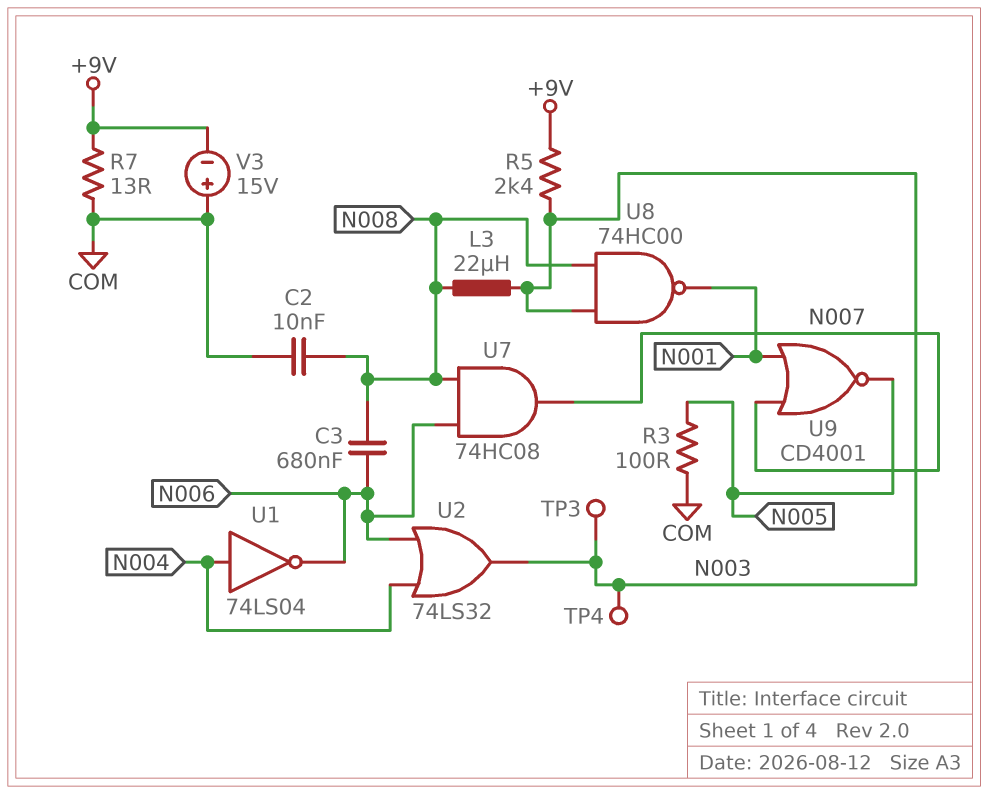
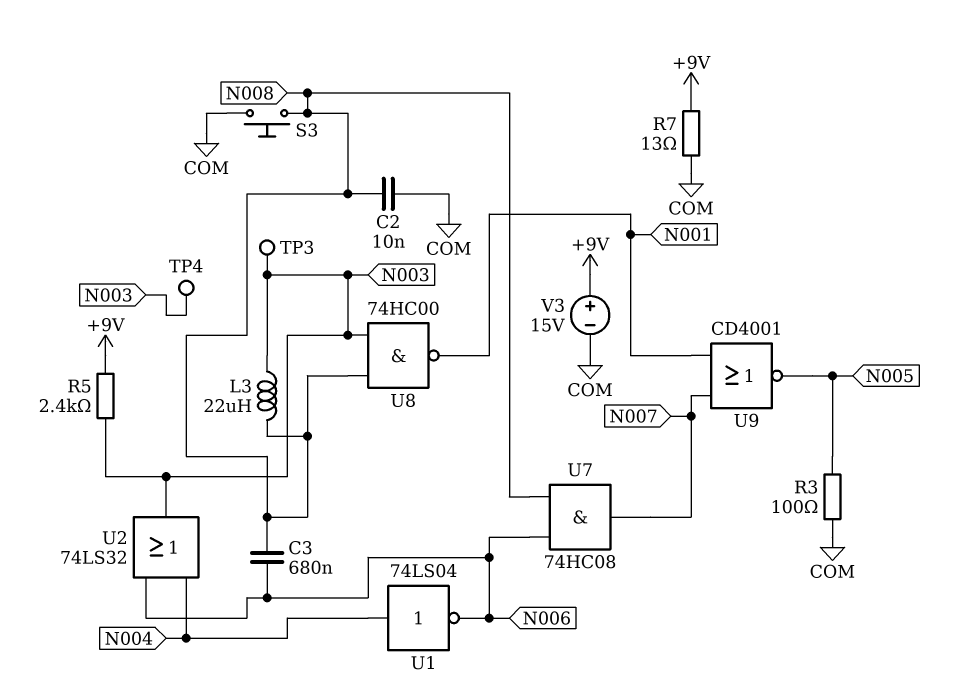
S3: none -> button (COM, N008)
V3: 15V (plus COM, minus +9V) -> 15V (plus +9V, minus COM)

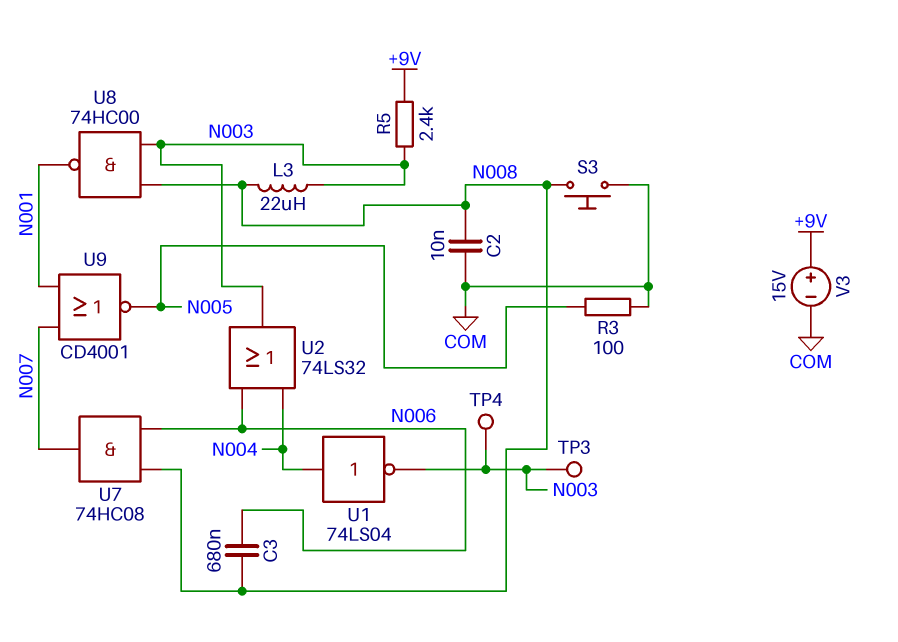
R7: 13 (+9V, COM) -> none
U1: NOT 74LS04 (in N004, out N006) -> NOT 74LS04 (in N004, out N003)

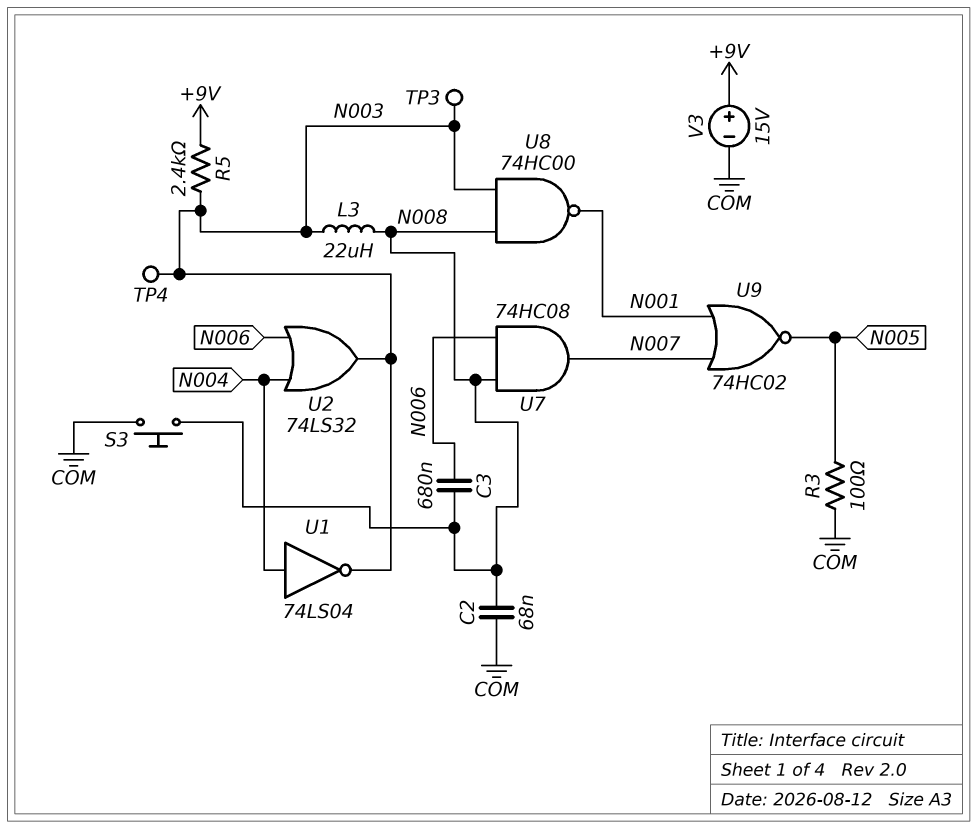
C2: 10nF (COM, N008) -> 68nF (COM, N008)
U9: NOR CD4001 (in N001, in N007, out N005) -> NOR 74HC02 (in N001, in N007, out N005)

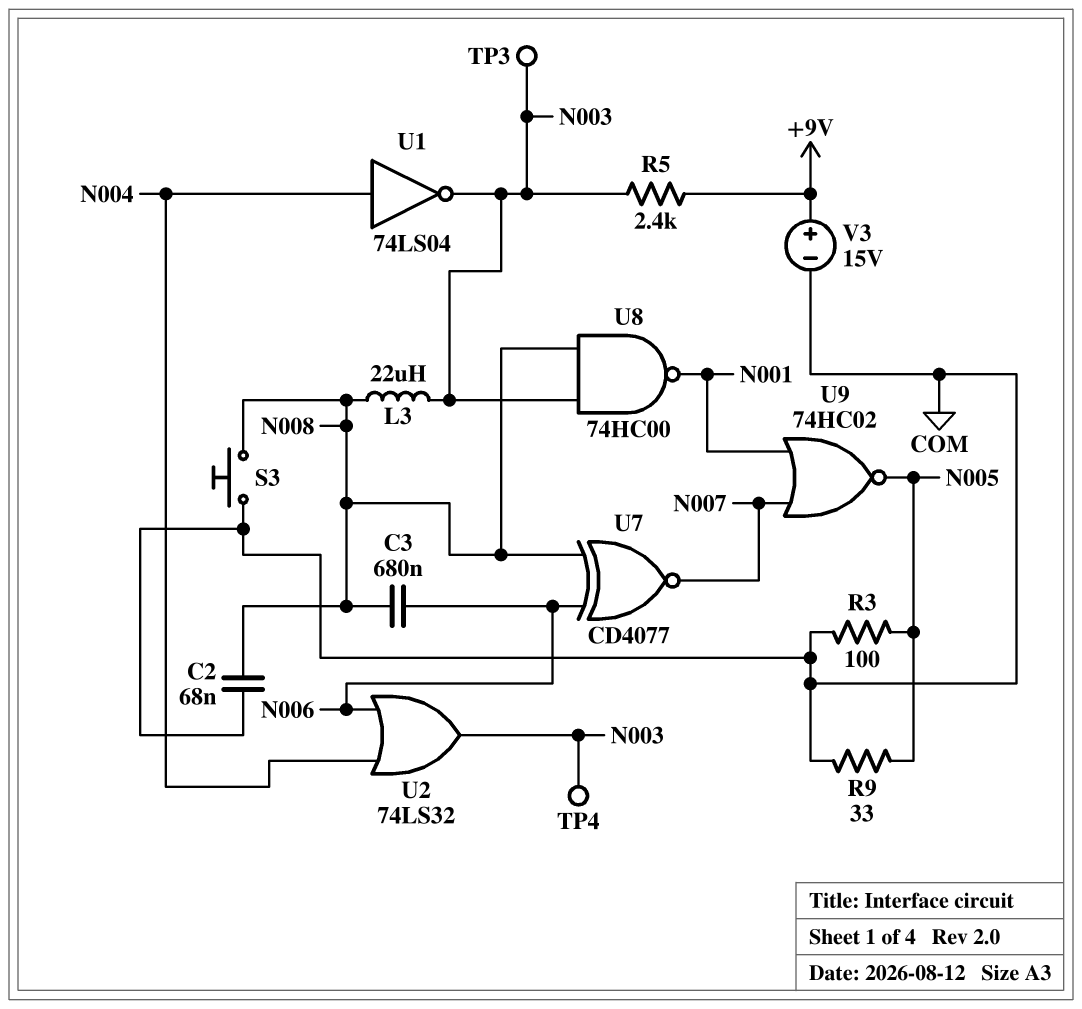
R9: none -> 33 (COM, N005)
U7: AND 74HC08 (in N006, in N008, out N007) -> XNOR CD4077 (in N006, in N008, out N007)

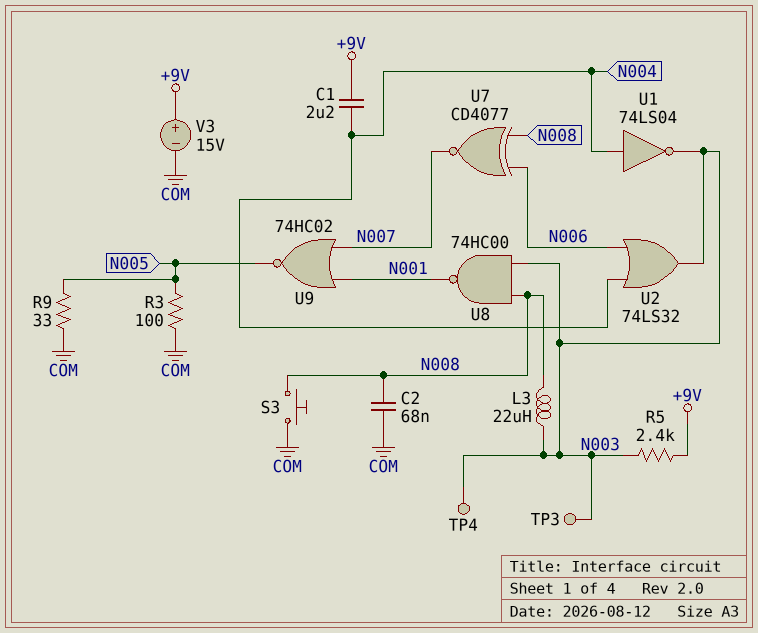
C1: none -> 2.2uF (+9V, N004)
C3: 680nF (N006, N008) -> none

